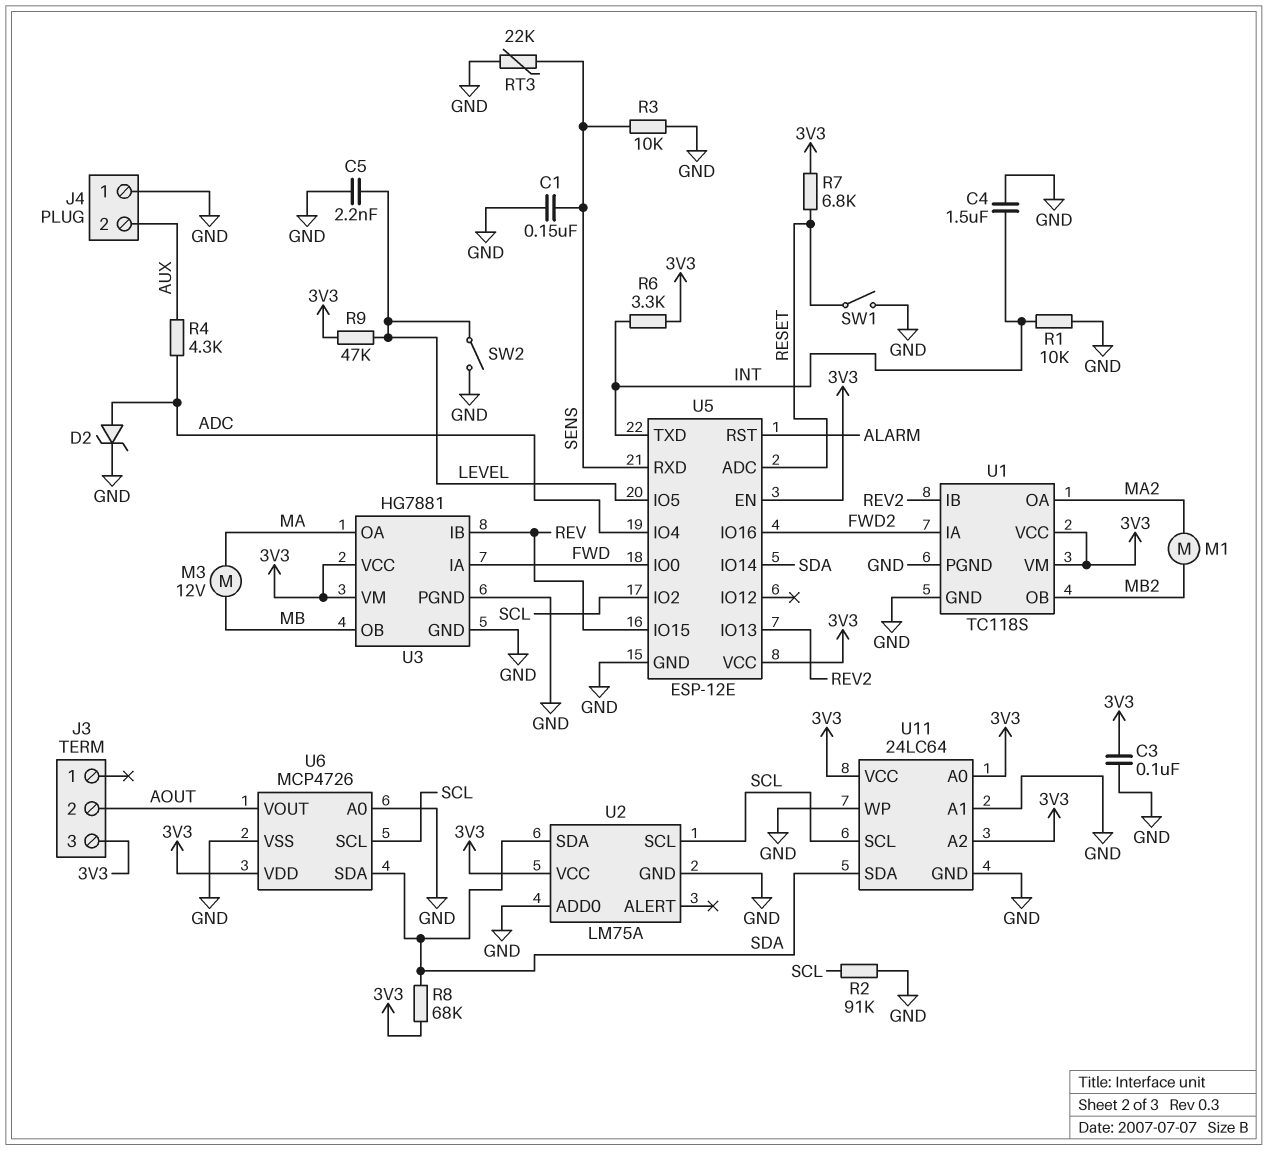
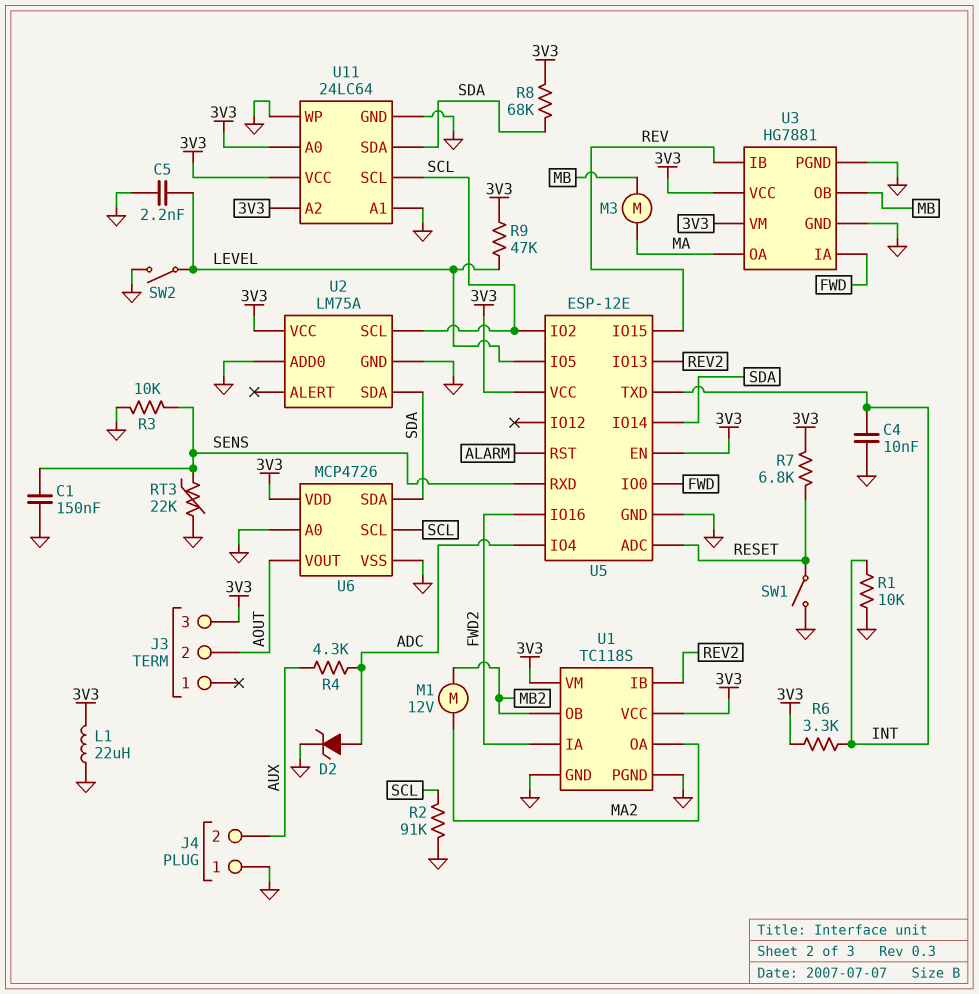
C3: 100nF (3V3, GND) -> none
C4: 1.5uF (GND, INT) -> 10nF (GND, INT)
L1: none -> 22uH (3V3, GND)
M1: motor (MA2, MB2) -> motor 12V (MA2, MB2)
M3: motor 12V (MA, MB) -> motor (MA, MB)

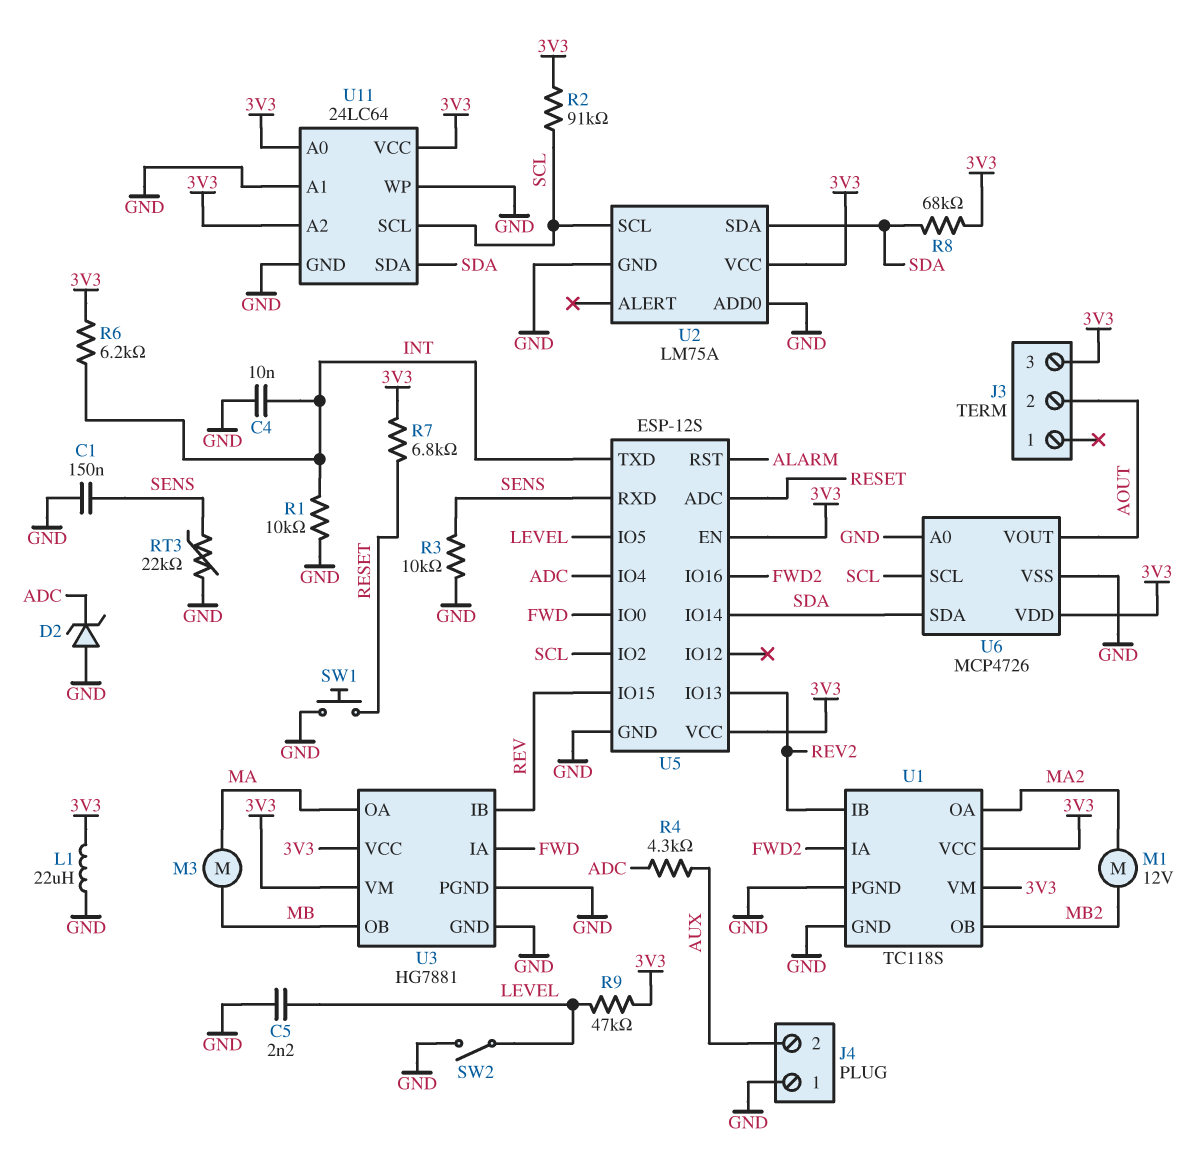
D2: zener (A ADC, K GND) -> zener (A GND, K ADC)
R2: 91k (GND, SCL) -> 91k (3V3, SCL)
R6: 3.3k (3V3, INT) -> 6.2k (3V3, INT)
SW1: switch (GND, RESET) -> button (GND, RESET)
U5: ESP-12E -> ESP-12S

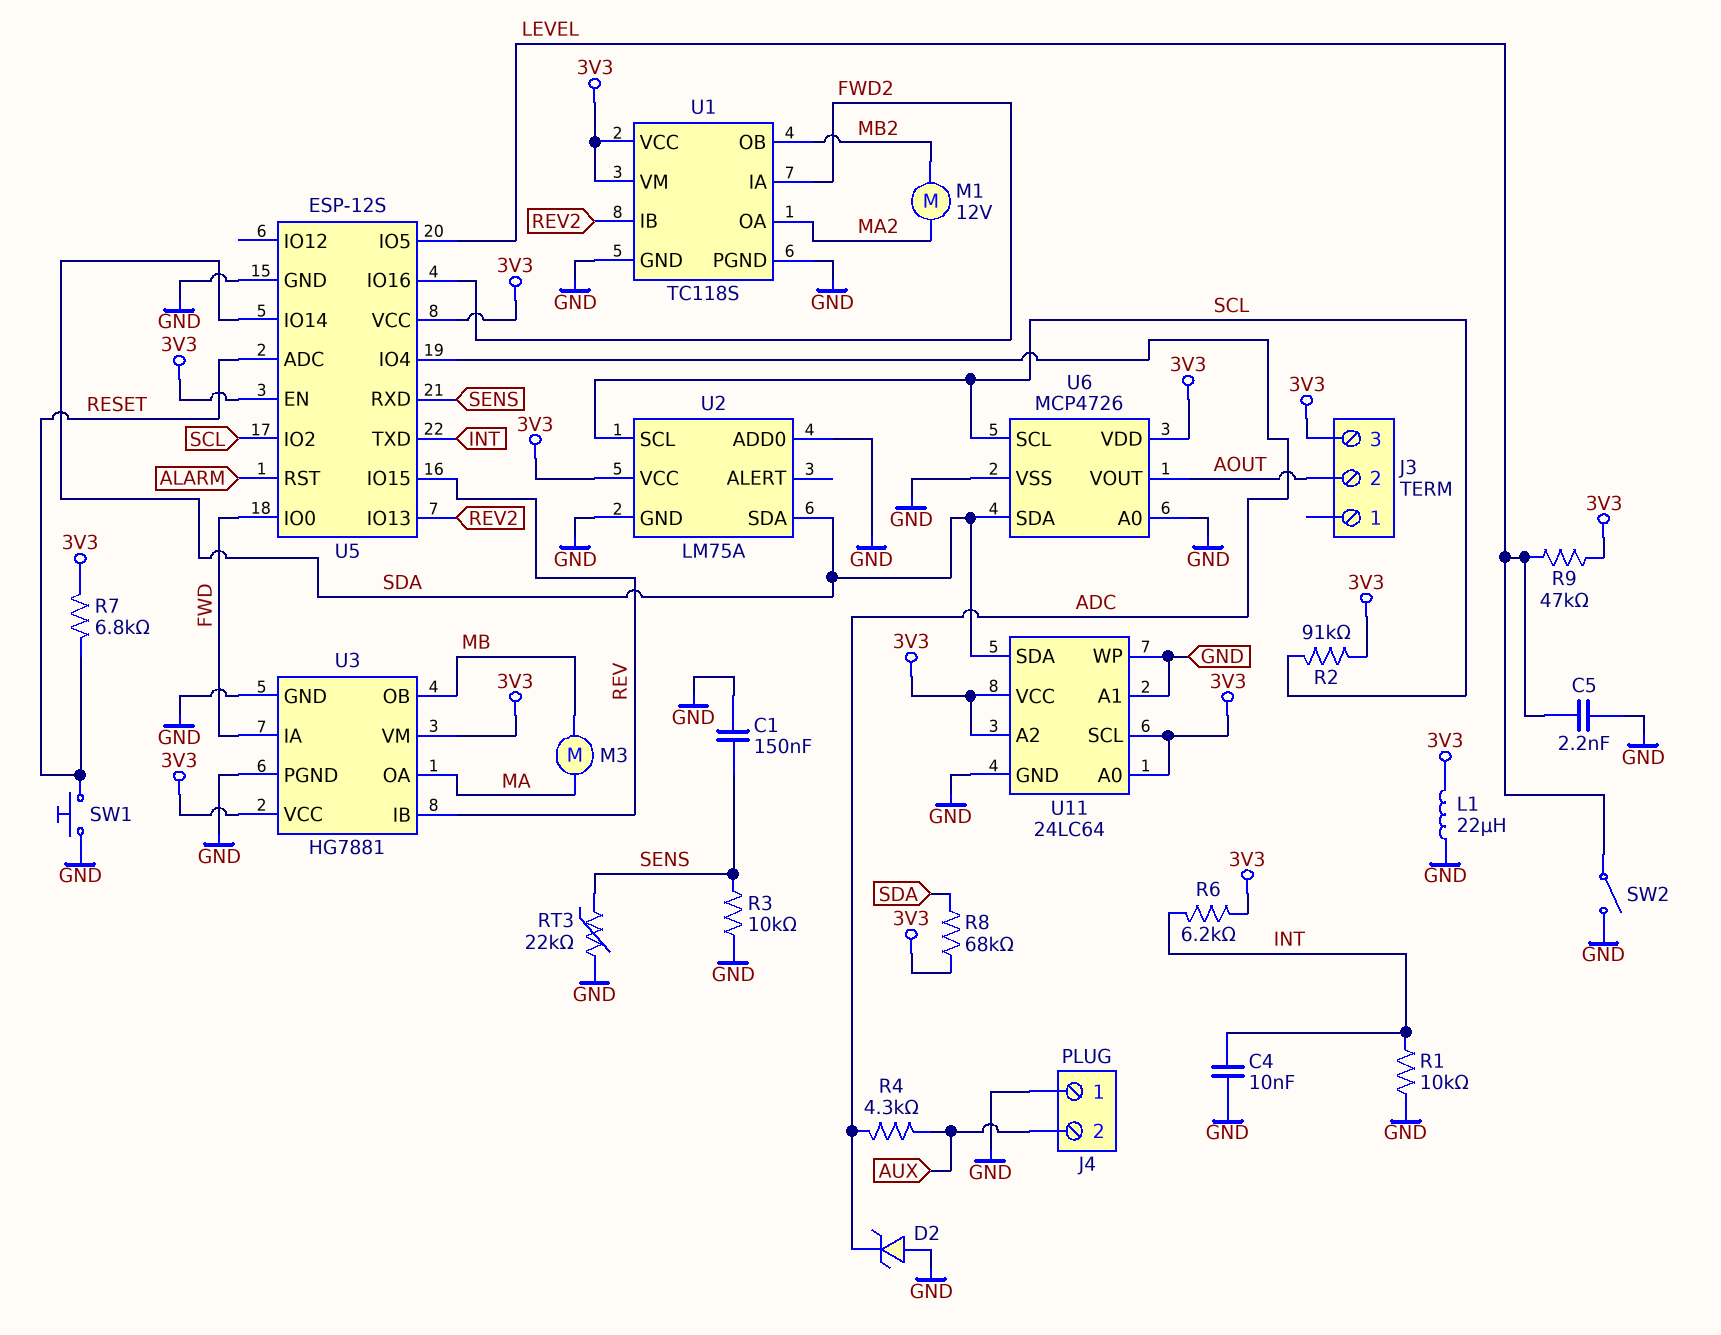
U11 pin SCL: SCL -> 3V3

